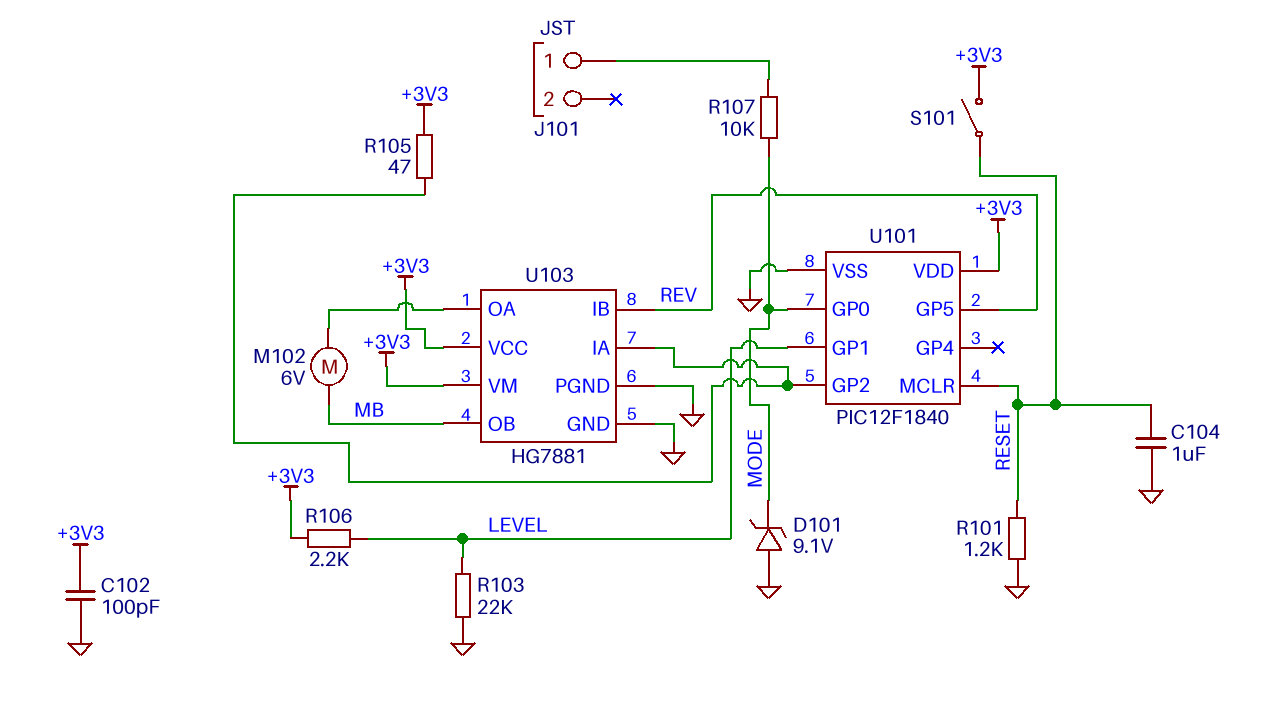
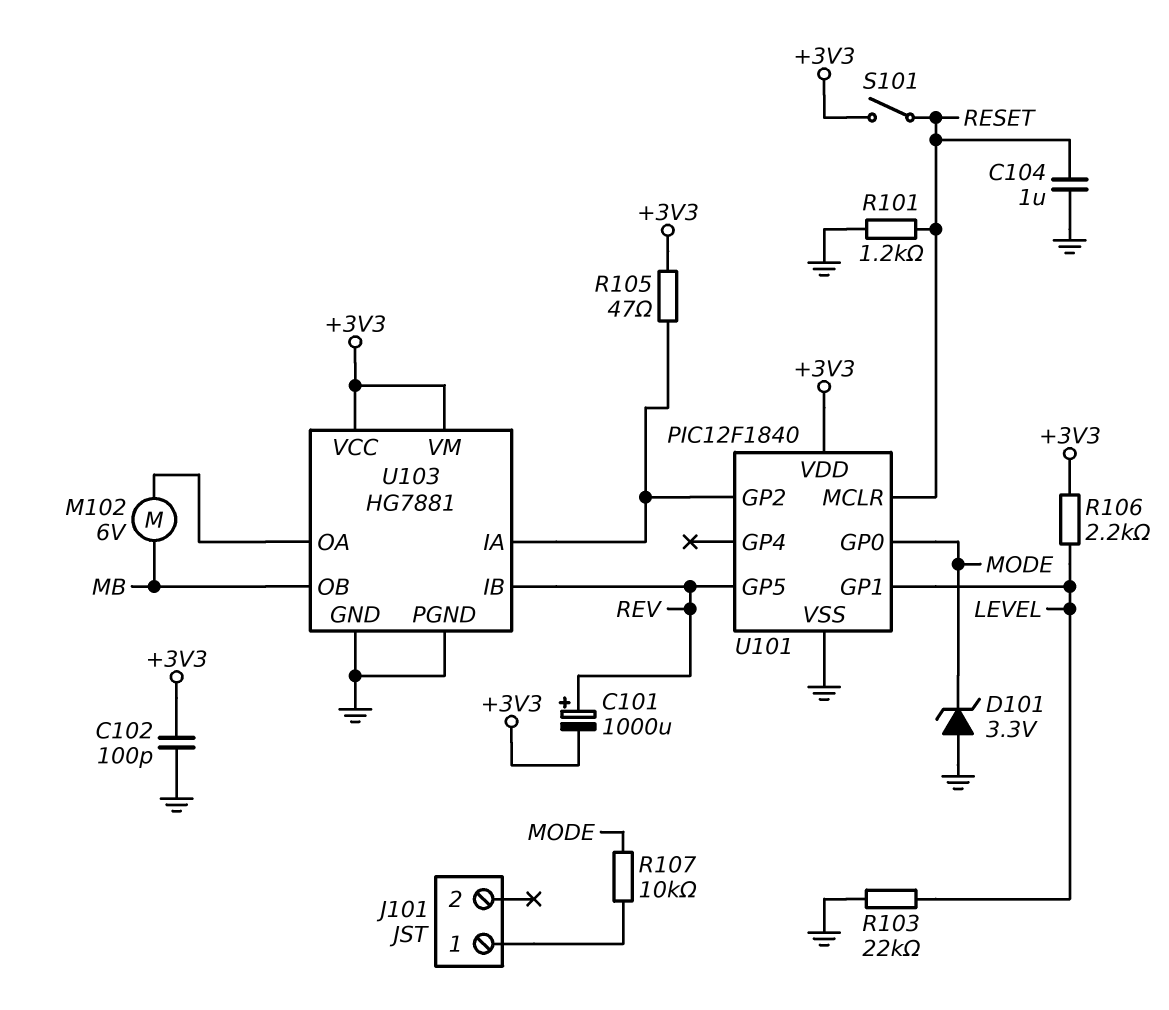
C101: none -> 1000uF (plus REV, minus +3V3)
D101: zener 9.1V (A GND, K MODE) -> zener 3.3V (A GND, K MODE)

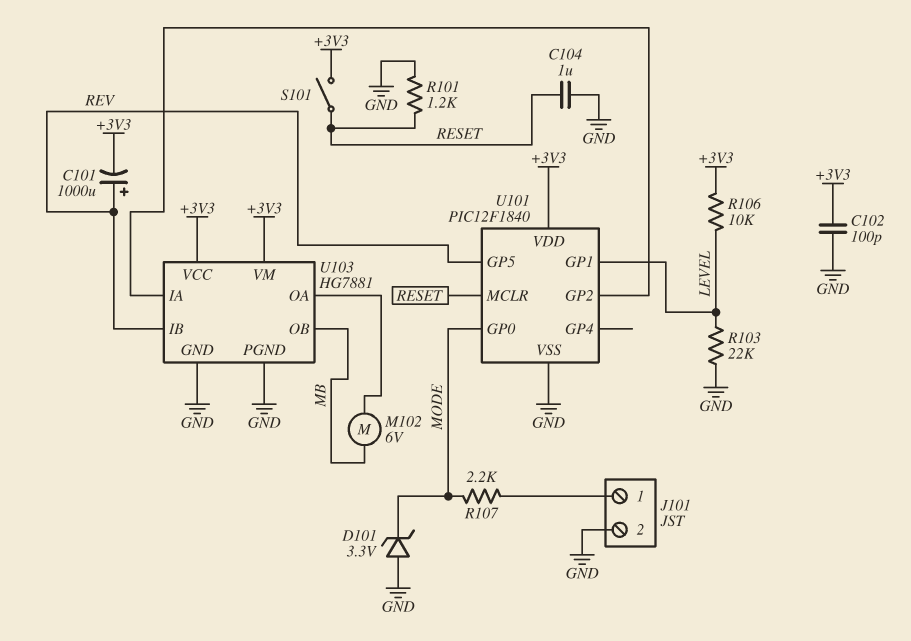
J101 pin 2: none -> GND
R105: 47 (+3V3, U101/GP2) -> none
R106: 2.2k (+3V3, LEVEL) -> 10k (+3V3, LEVEL)
R107: 10k (J101/1, MODE) -> 2.2k (J101/1, MODE)

